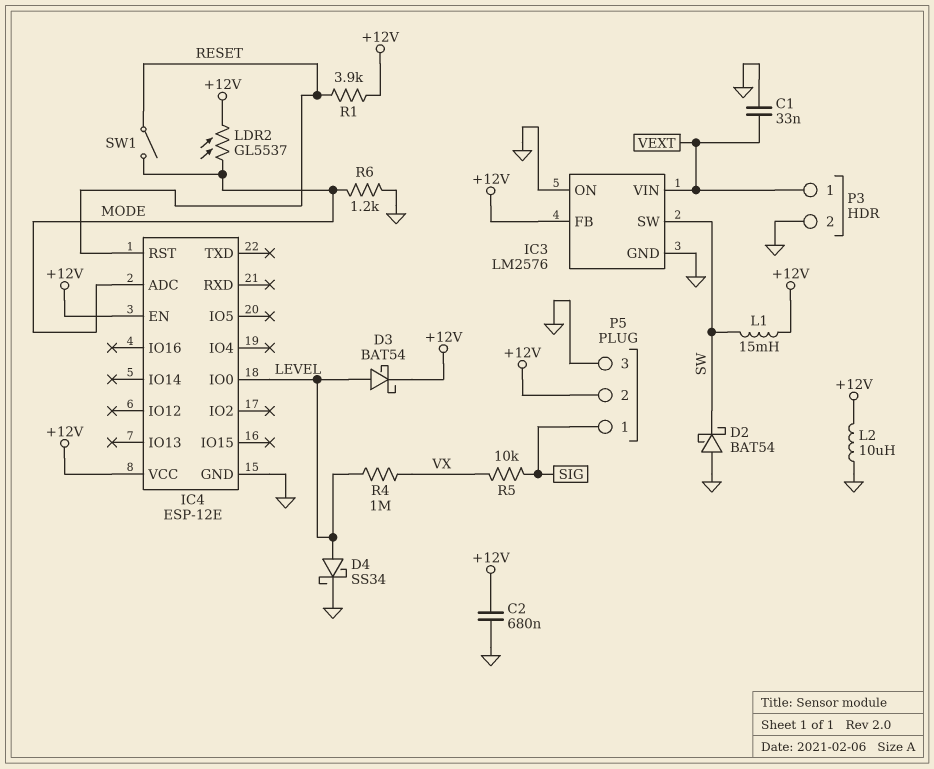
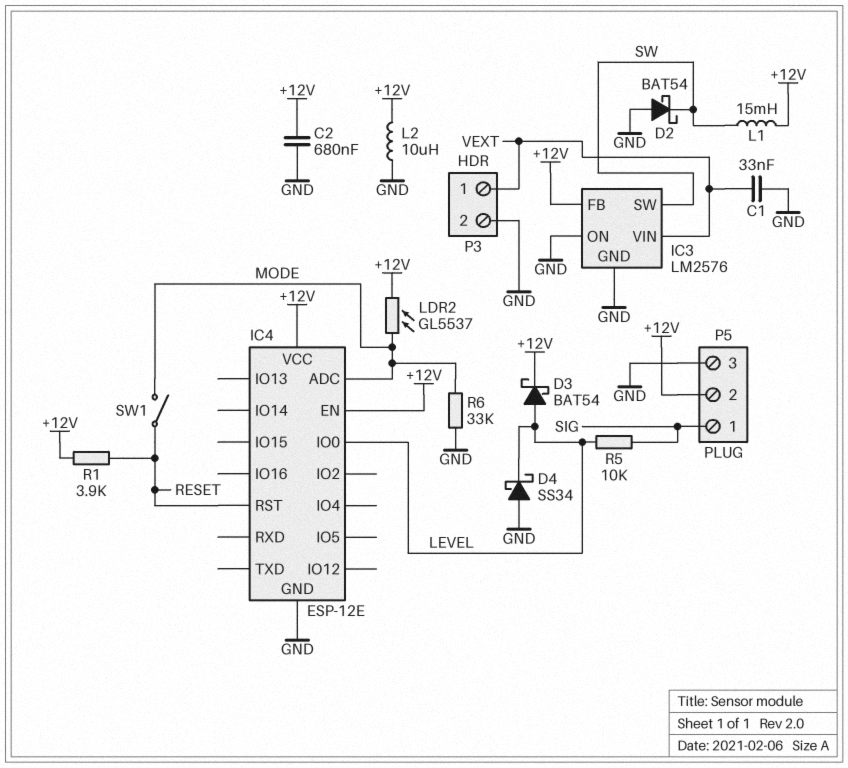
D4: schottky SS34 (A LEVEL, K GND) -> schottky SS34 (A GND, K LEVEL)
R4: 1M (LEVEL, VX) -> none
R5: 10k (SIG, VX) -> 10k (LEVEL, SIG)
R6: 1.2k (GND, MODE) -> 33k (GND, MODE)

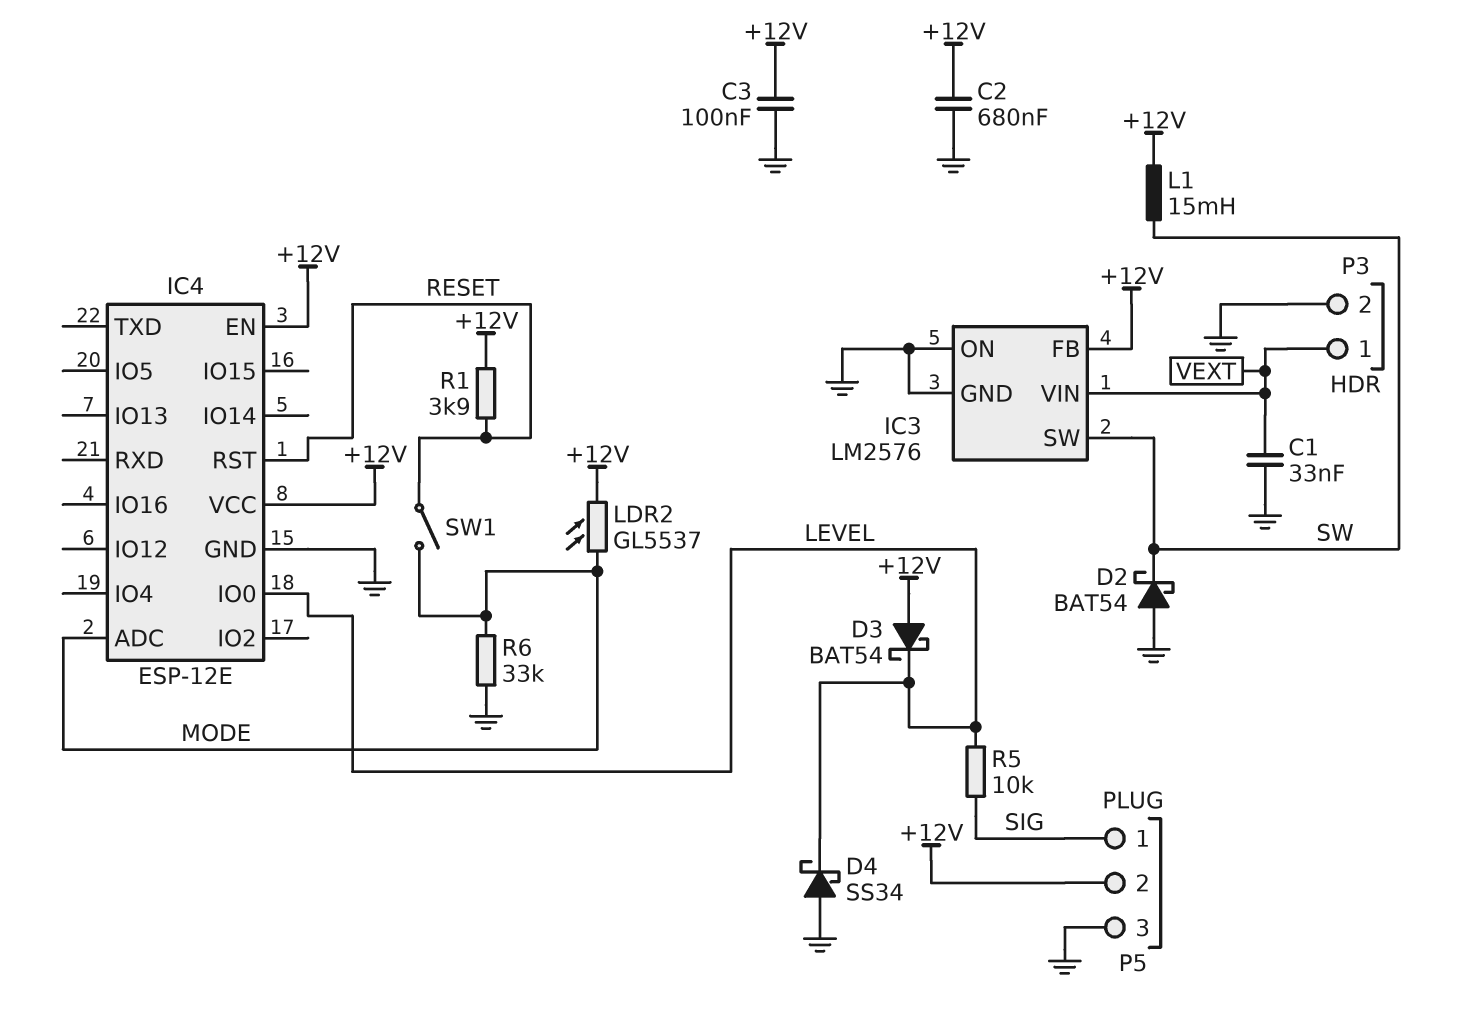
C3: none -> 100nF (+12V, GND)
D3: schottky BAT54 (A LEVEL, K +12V) -> schottky BAT54 (A +12V, K LEVEL)
L2: 10uH (+12V, GND) -> none

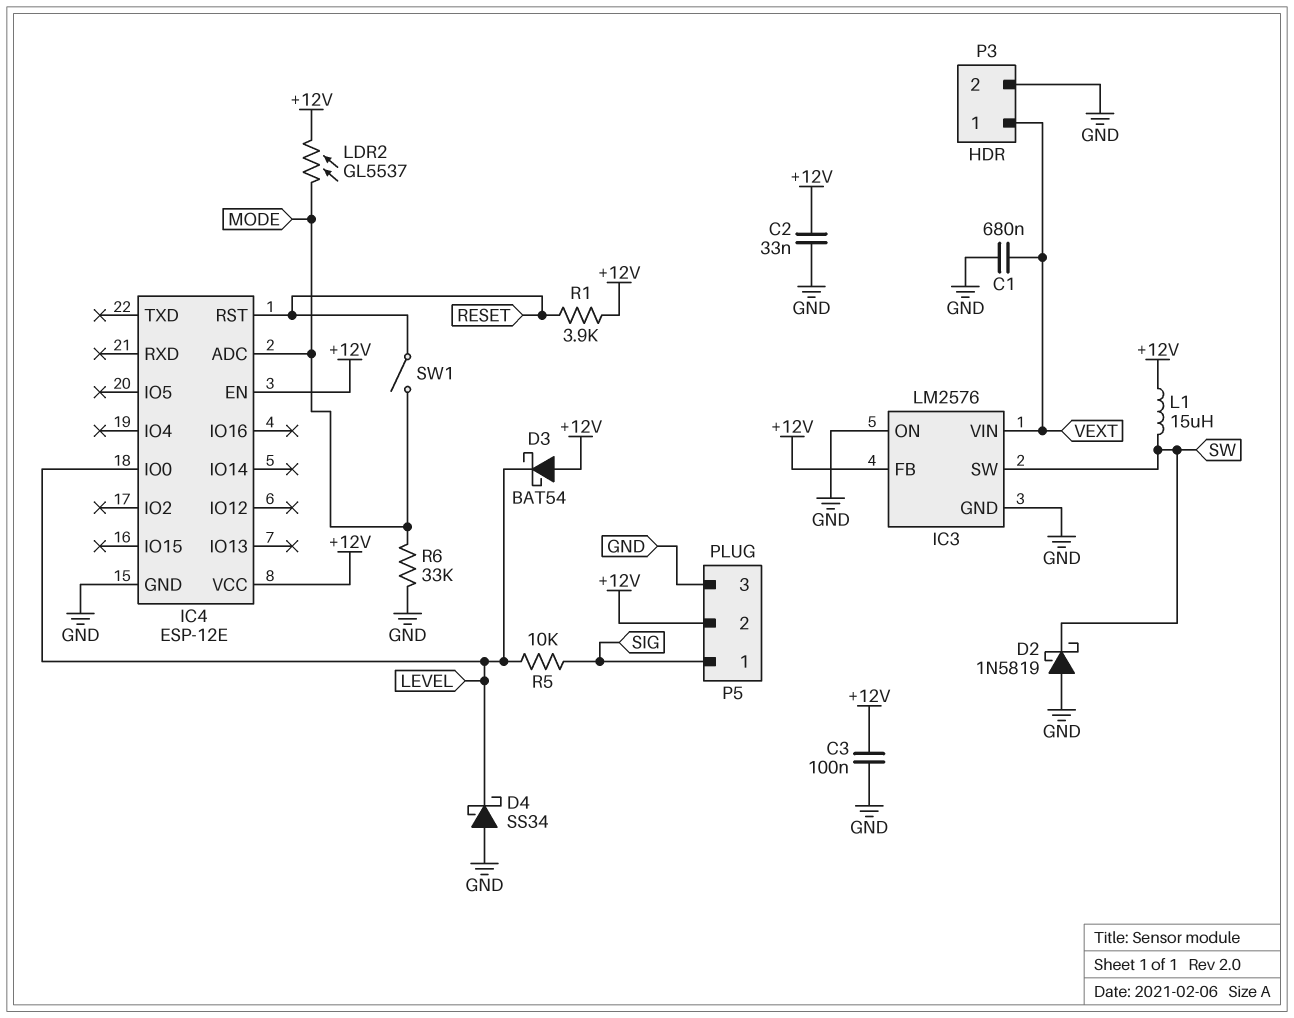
C1: 33nF (GND, VEXT) -> 680nF (GND, VEXT)
C2: 680nF (+12V, GND) -> 33nF (+12V, GND)
D2: schottky BAT54 (A GND, K SW) -> schottky 1N5819 (A GND, K SW)
L1: 15mH (+12V, SW) -> 15uH (+12V, SW)

